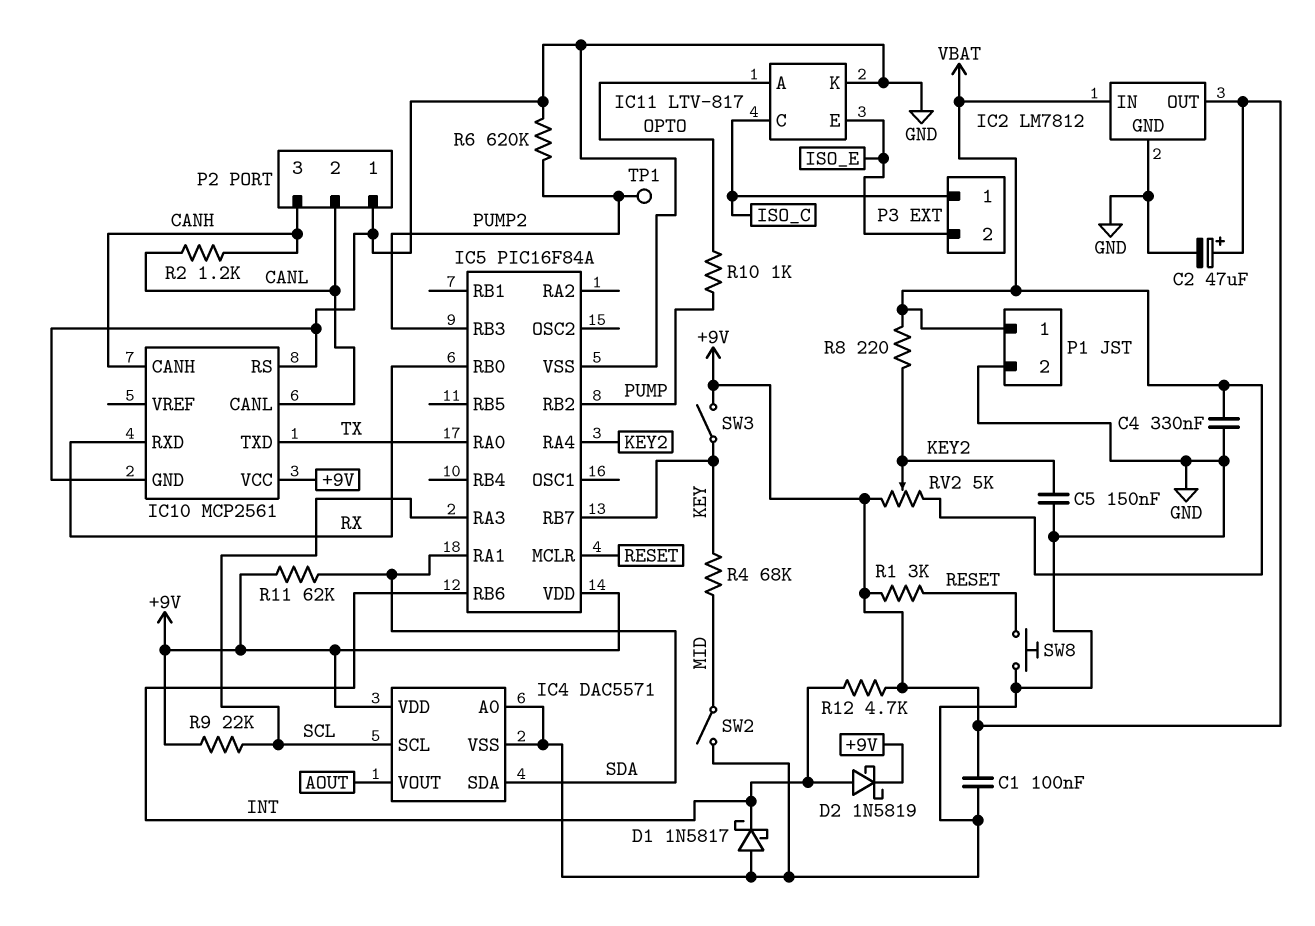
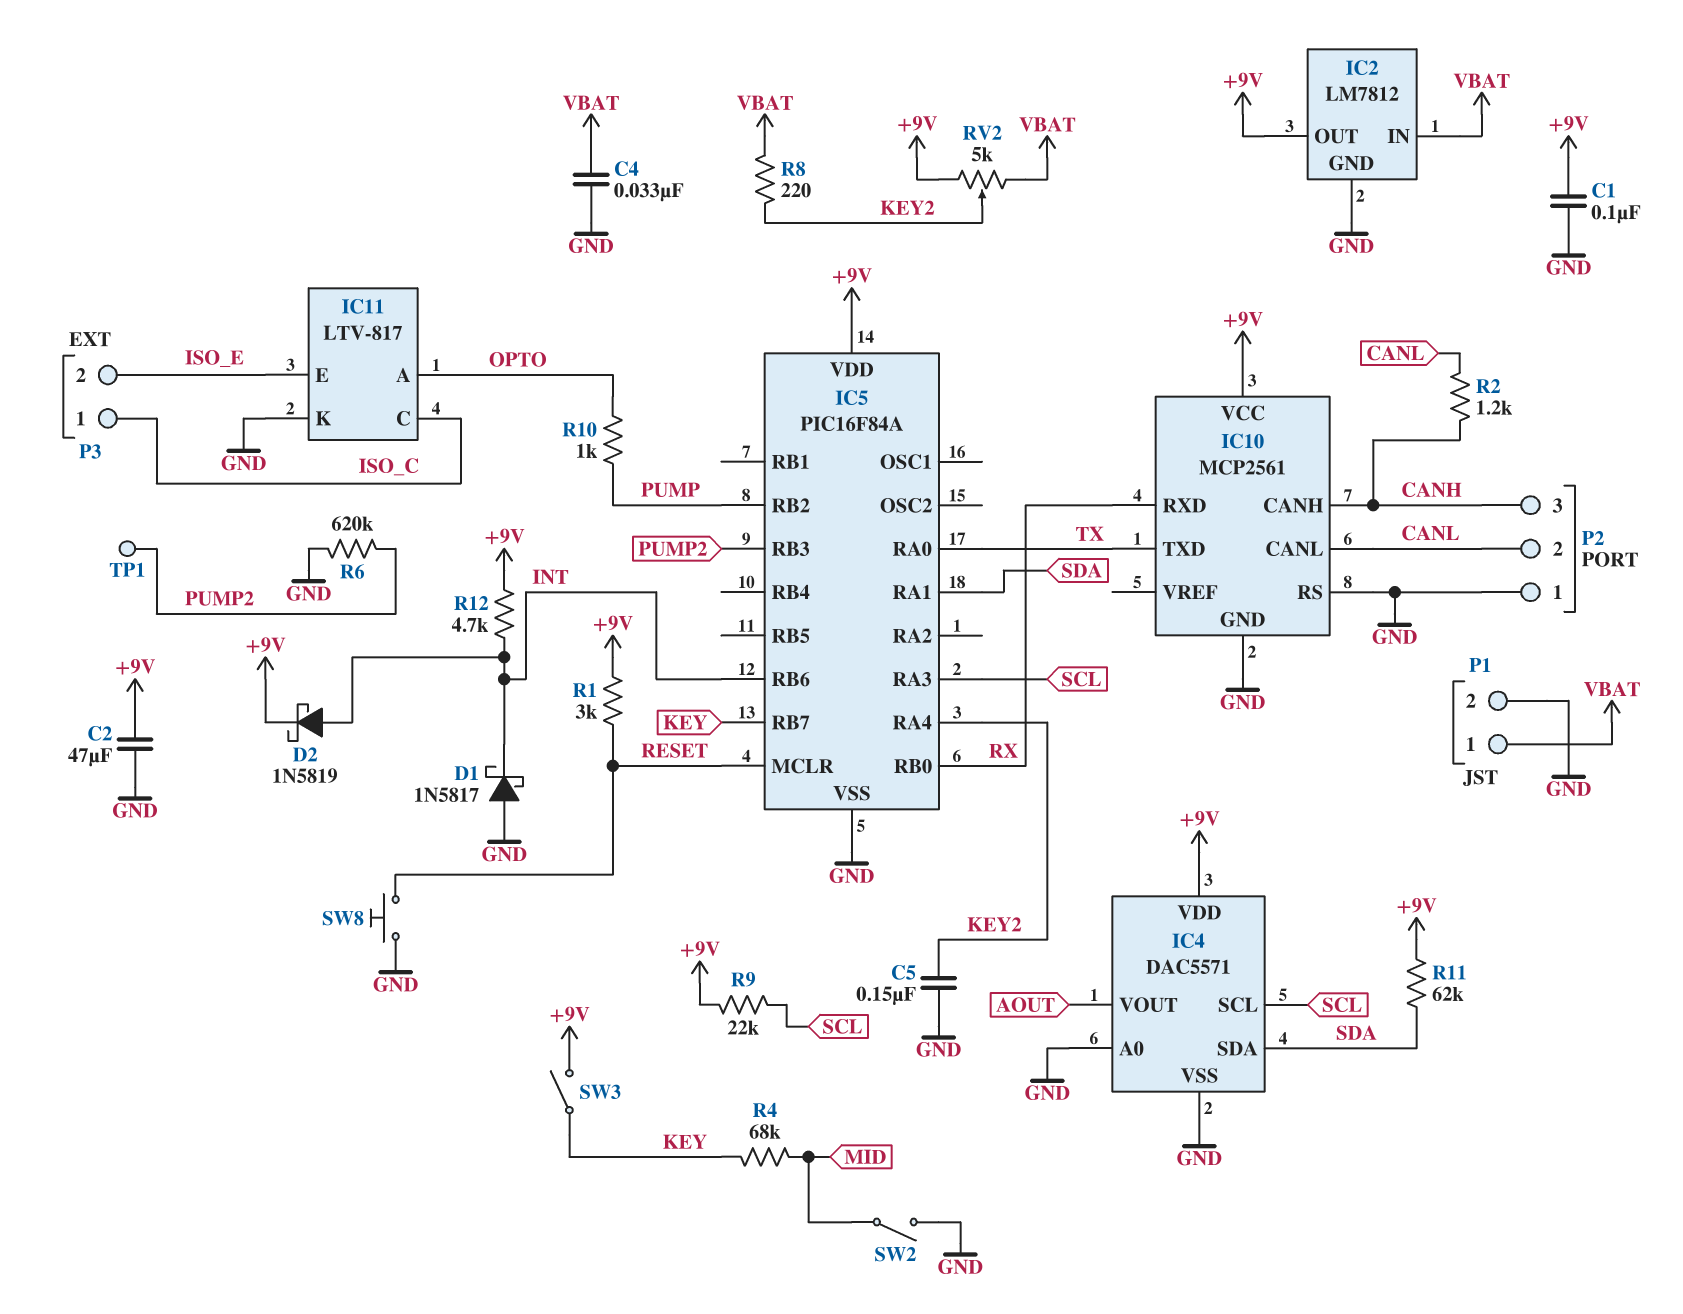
C2: 47uF (plus +9V, minus GND) -> 47uF (+9V, GND)
C4: 330nF (GND, VBAT) -> 33nF (GND, VBAT)

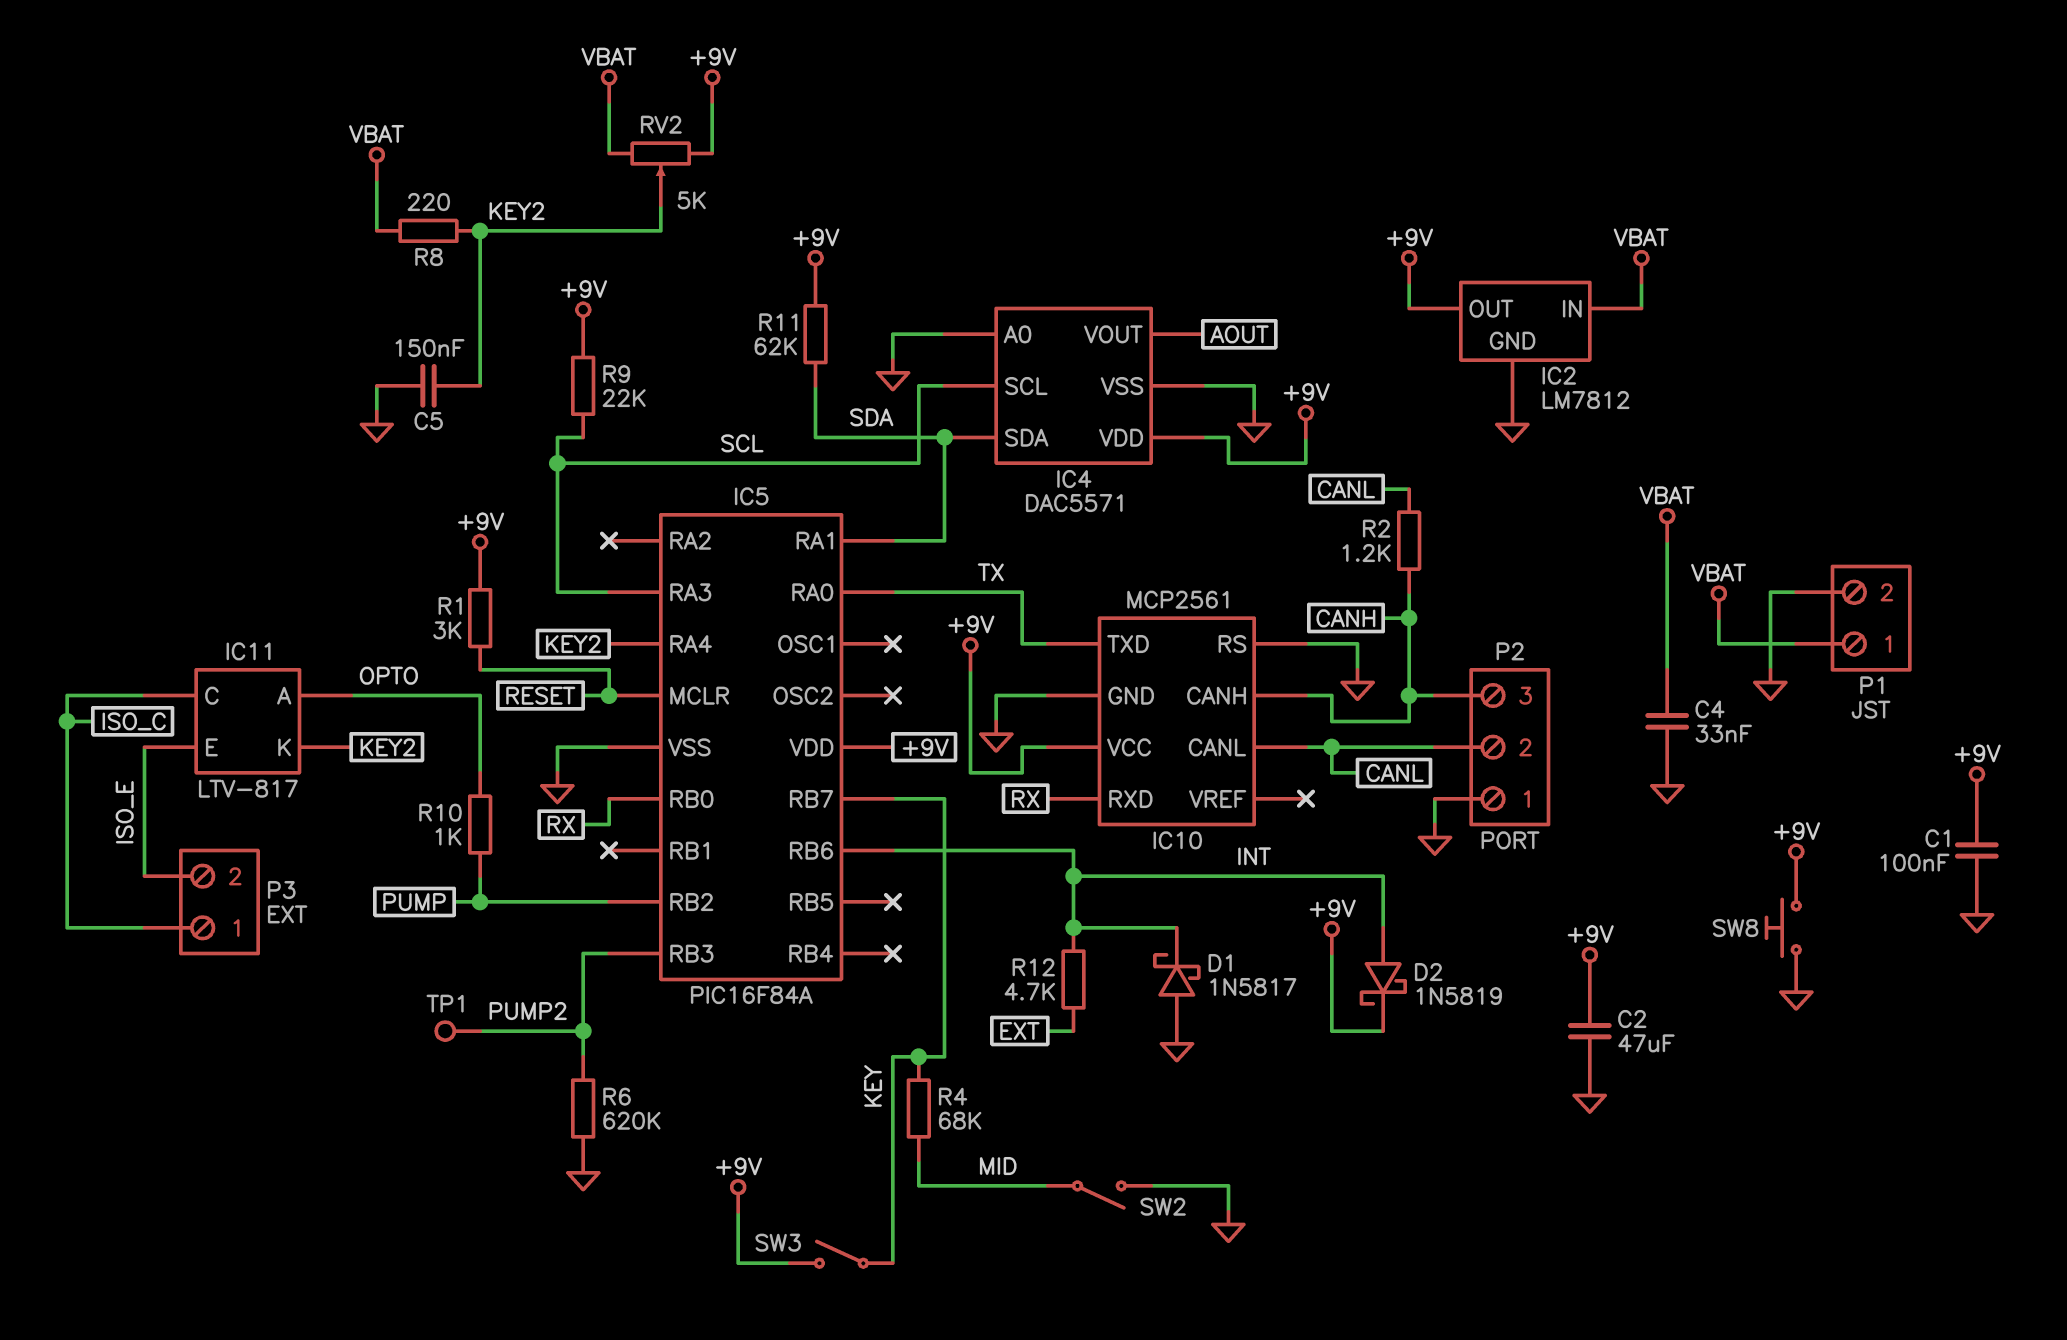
IC11 pin K: GND -> KEY2
R12: 4.7k (+9V, INT) -> 4.7k (EXT, INT)
SW8: button (GND, RESET) -> button (+9V, GND)

